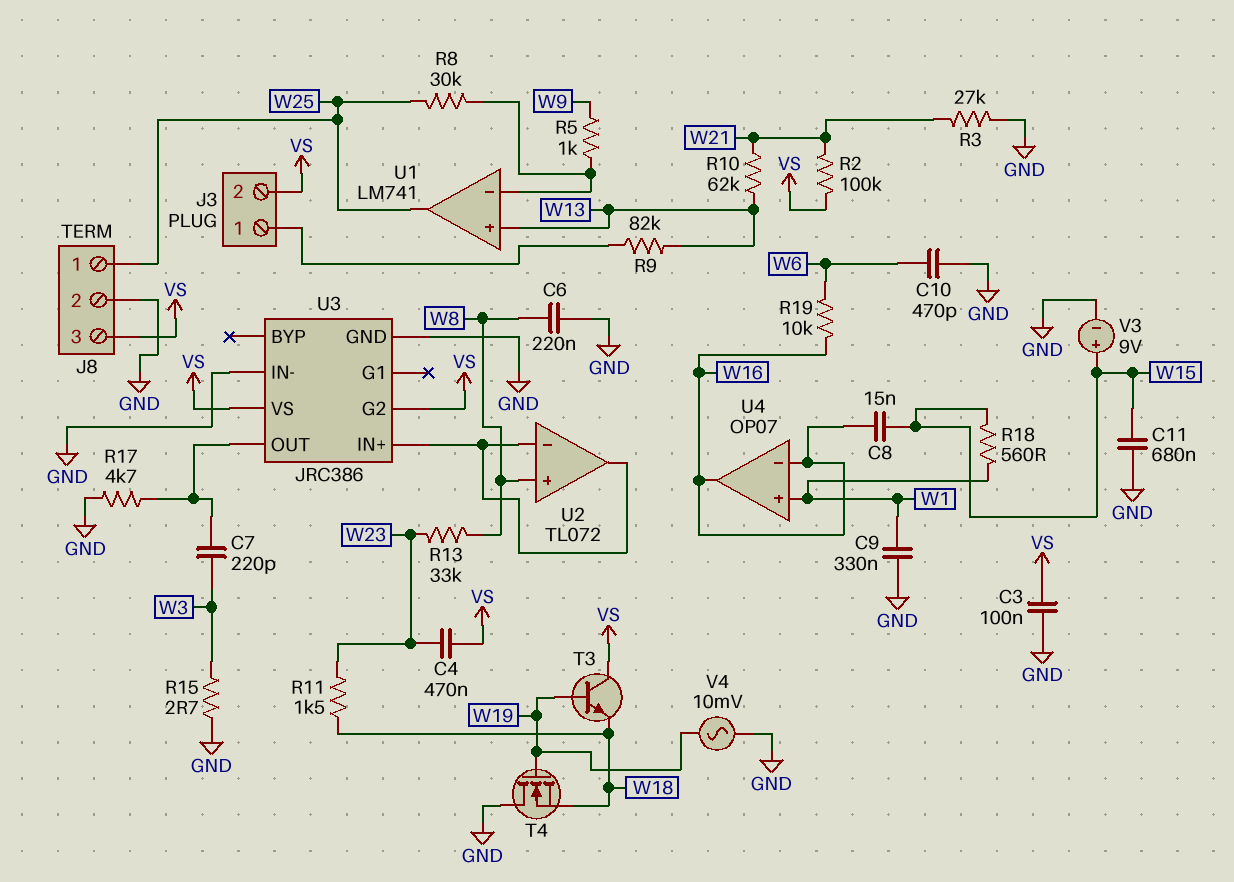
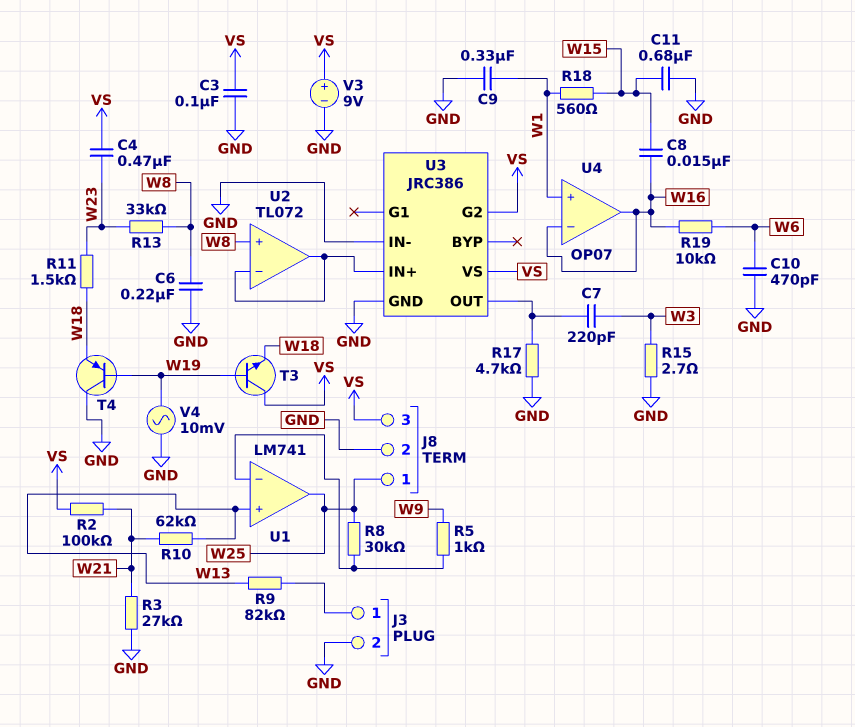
J3 pin 2: VS -> GND
T4: NMOS (G W19, D GND, S W18) -> PNP (B W19, C GND, E W18)
V3: 9V (plus W15, minus GND) -> 9V (plus VS, minus GND)

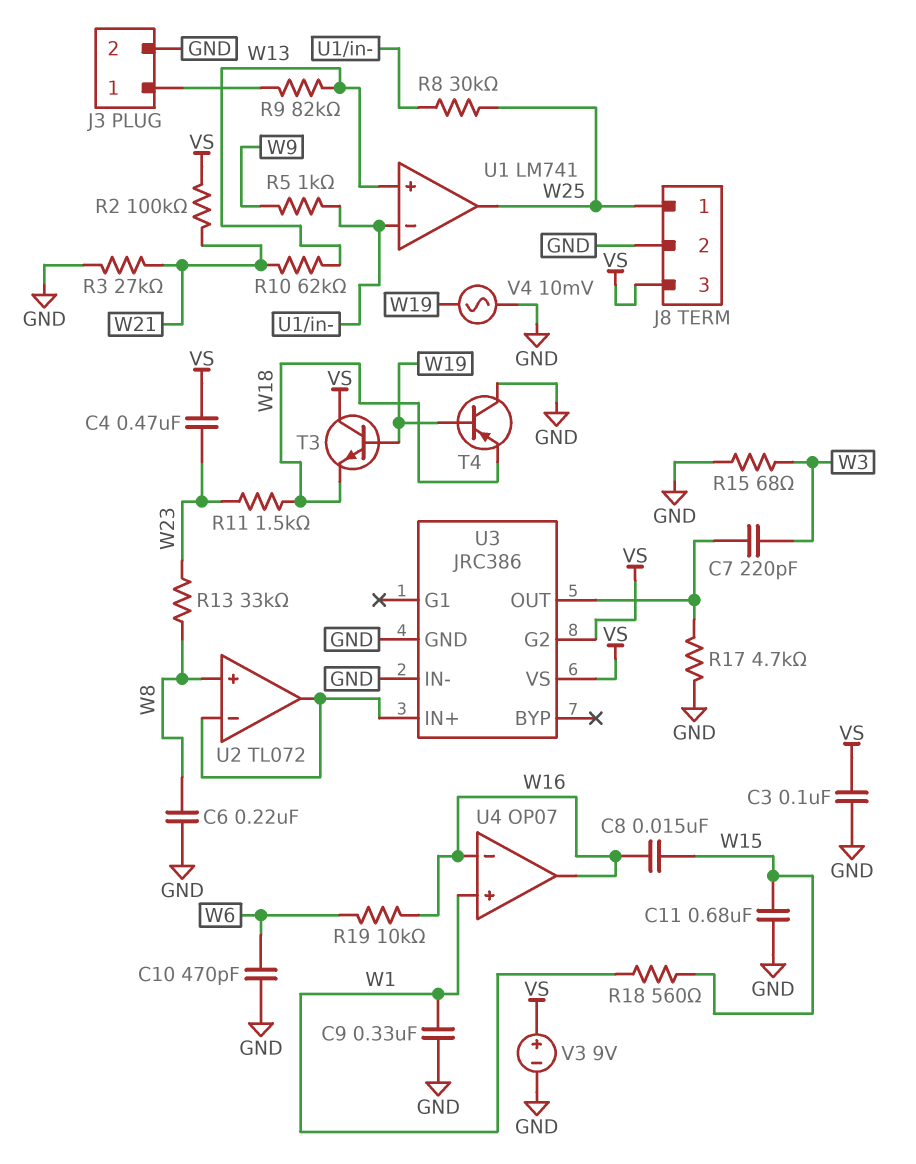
R15: 2.7 (GND, W3) -> 68 (GND, W3)

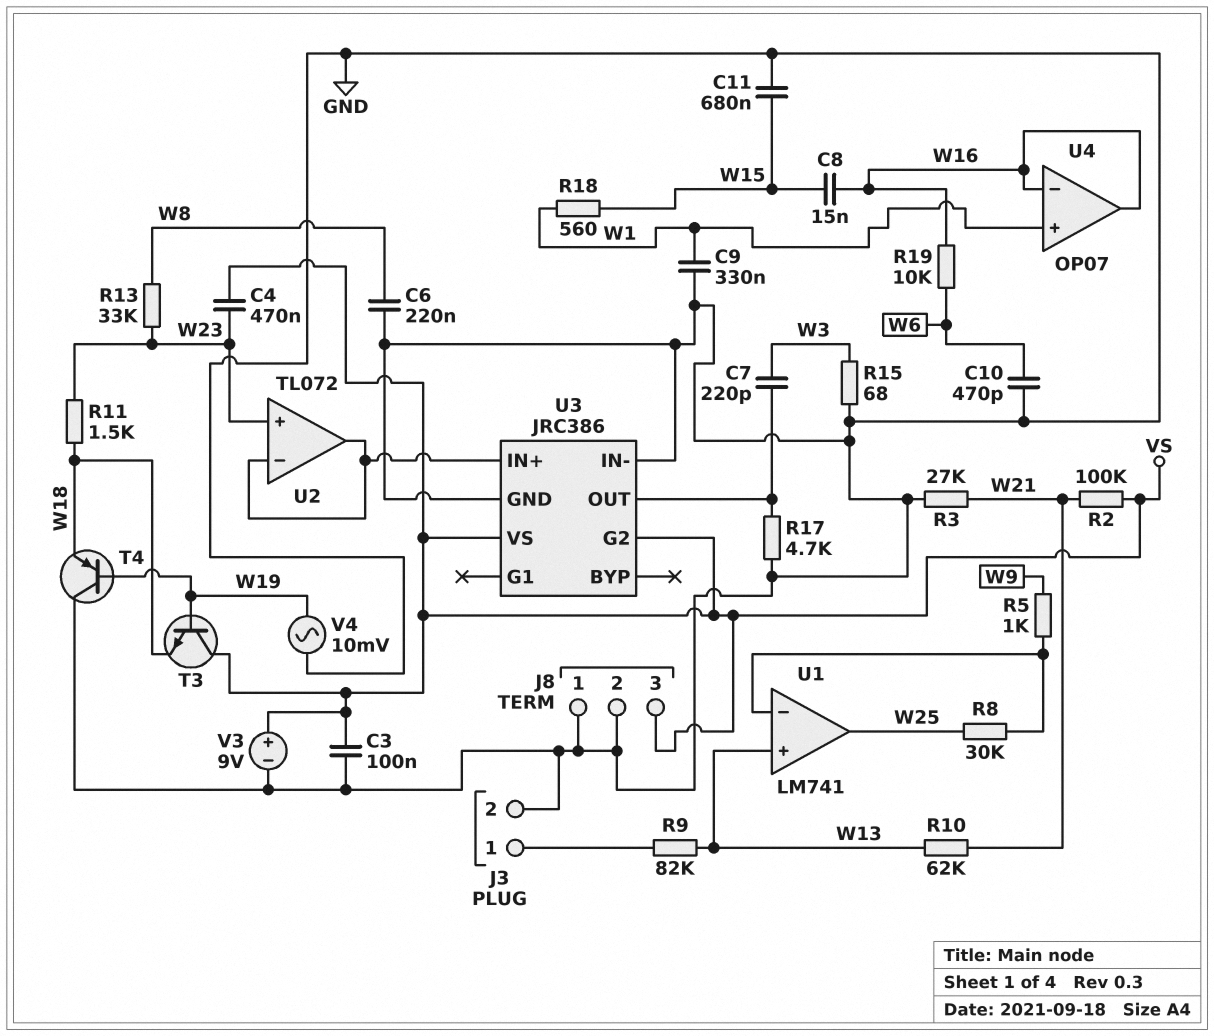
J8 pin 1: W25 -> GND
U2 pin in+: W8 -> W23

